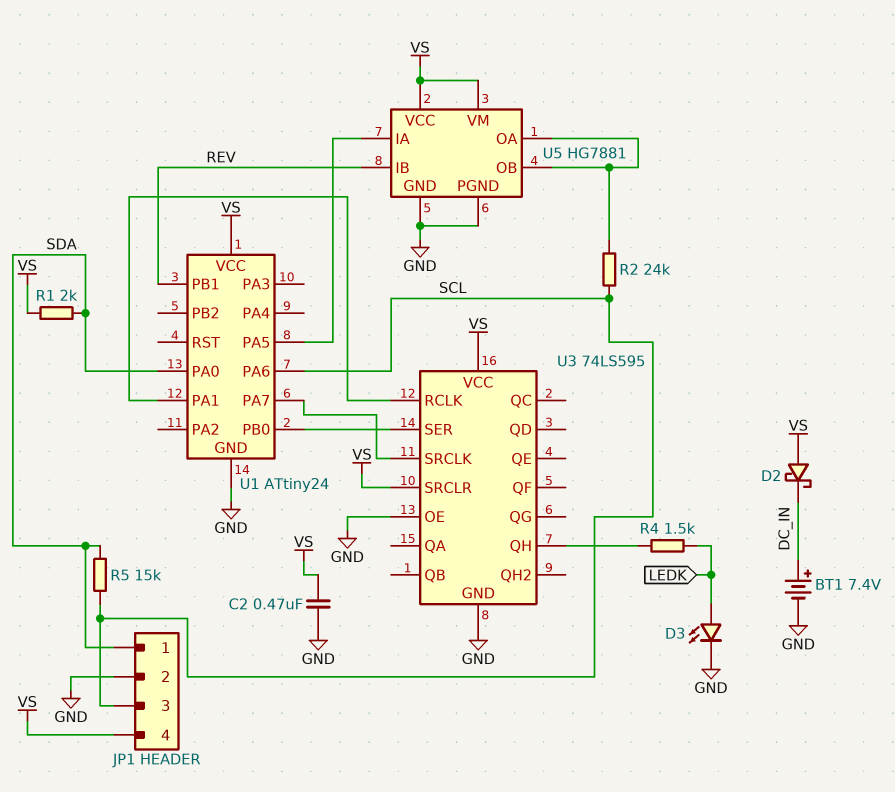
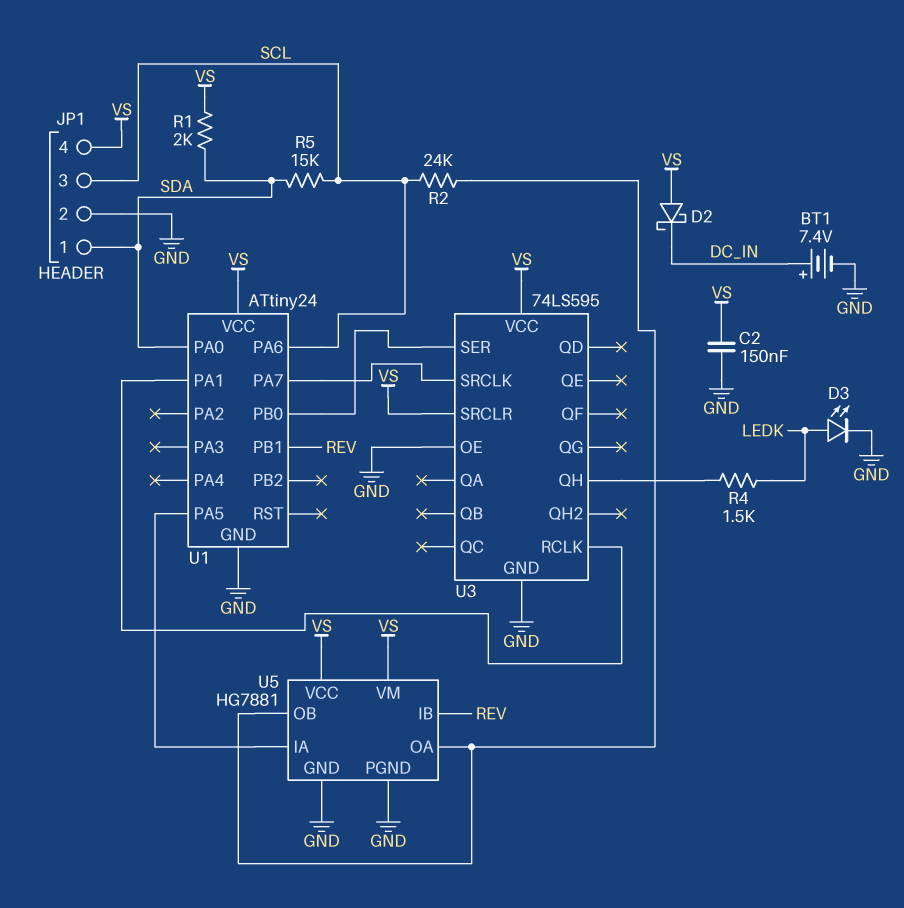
C2: 470nF (GND, VS) -> 150nF (GND, VS)

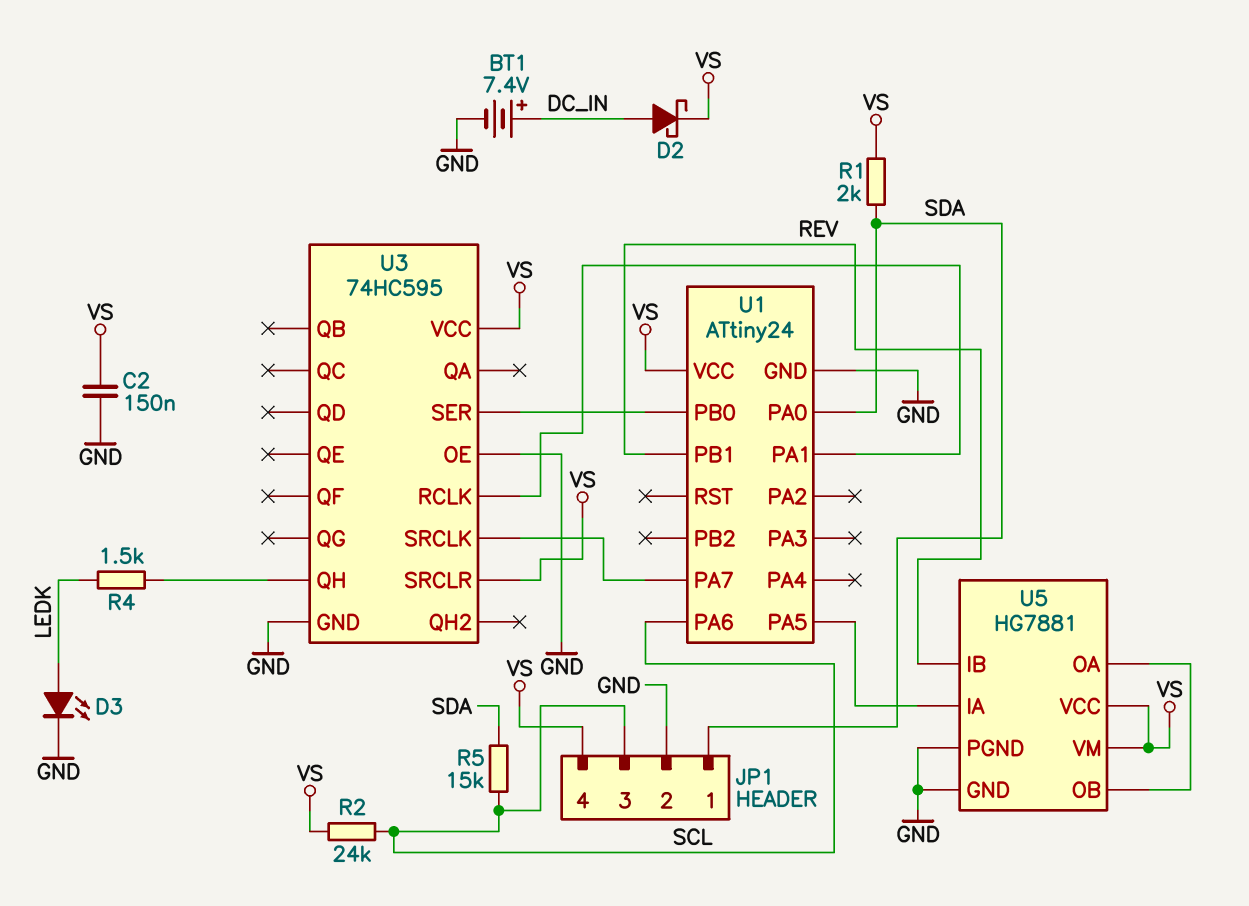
D2: schottky (A VS, K DC_IN) -> schottky (A DC_IN, K VS)
R2: 24k (SCL, U5/OA) -> 24k (SCL, VS)
U3: 74LS595 -> 74HC595

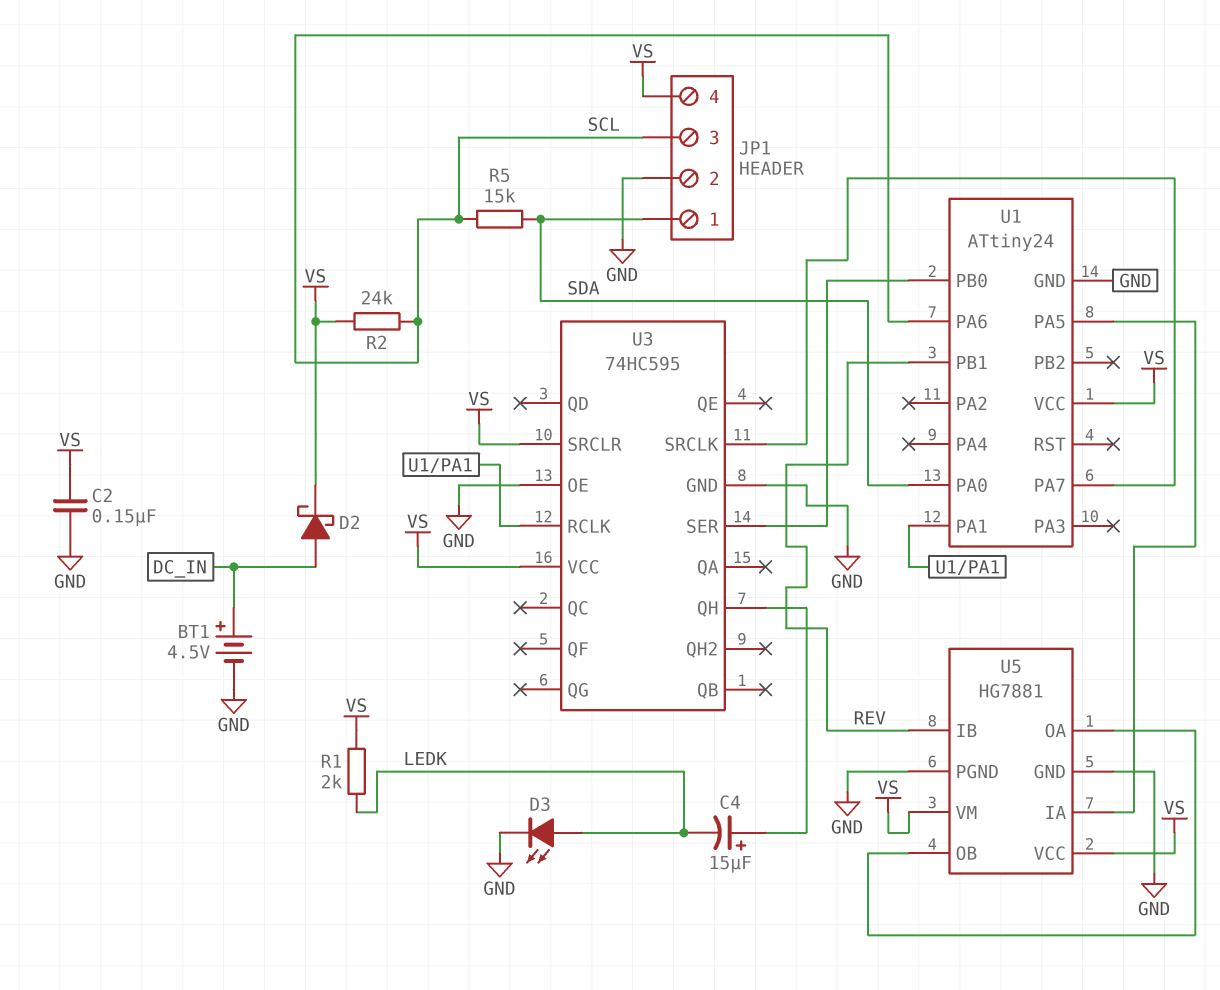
BT1: 7.4V (plus DC_IN, minus GND) -> 4.5V (plus DC_IN, minus GND)
C4: none -> 15uF (plus U3/QH, minus LEDK)
R1: 2k (SDA, VS) -> 2k (LEDK, VS)
R4: 1.5k (LEDK, U3/QH) -> none

